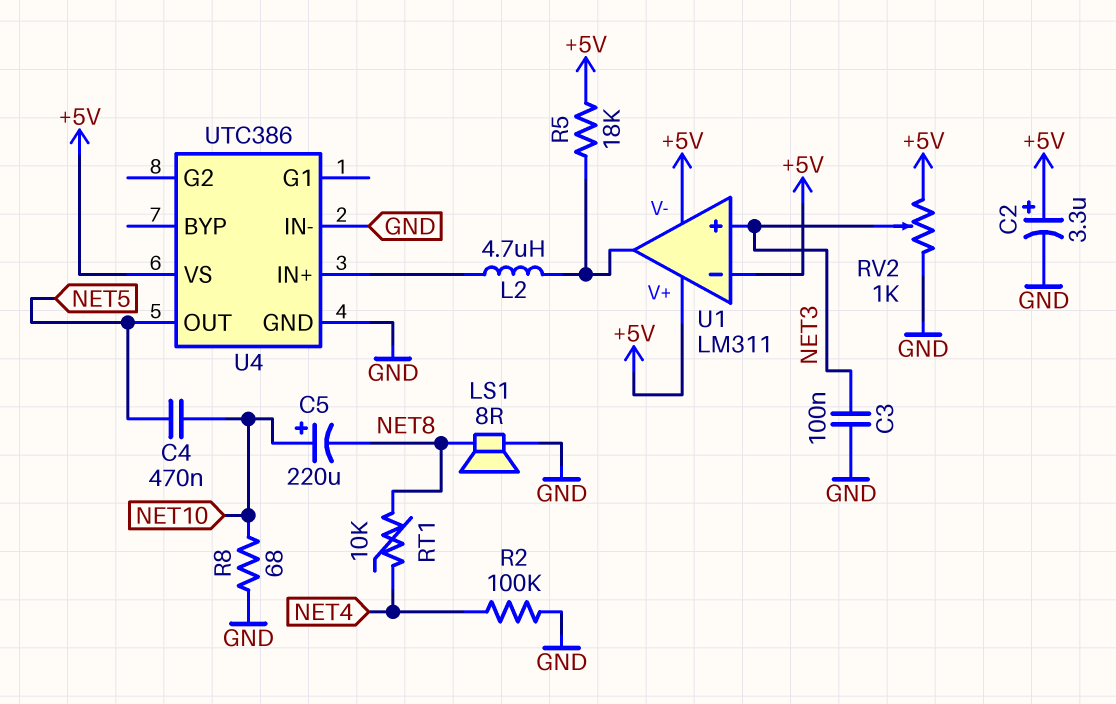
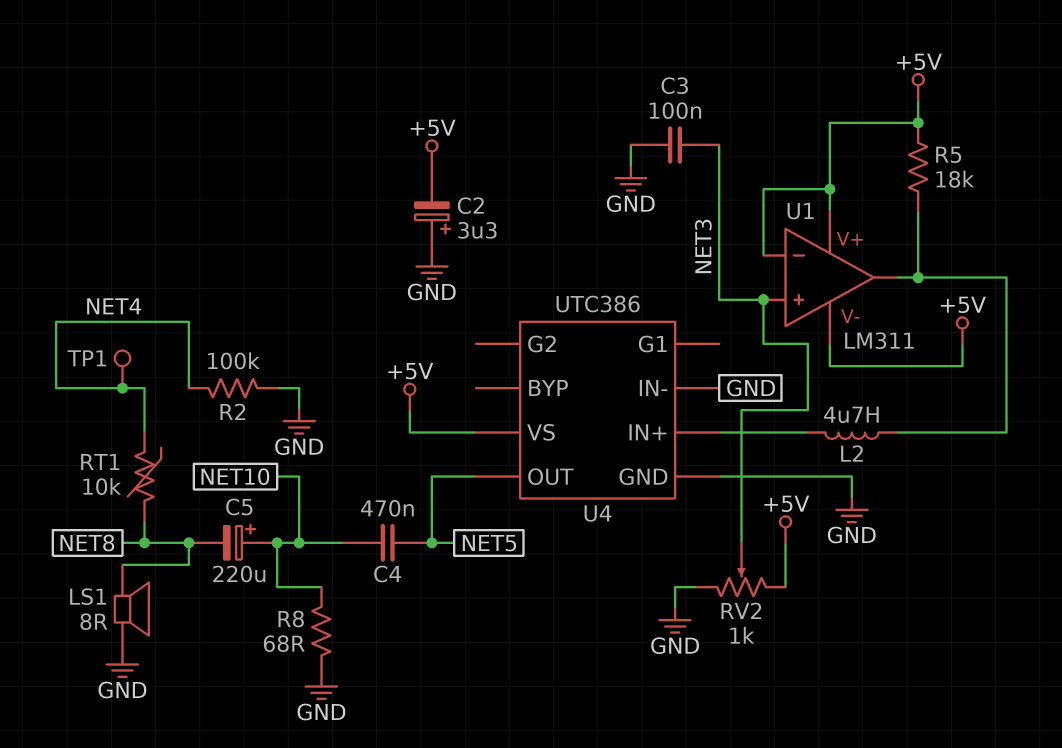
C2: 3.3uF (plus +5V, minus GND) -> 3.3uF (plus GND, minus +5V)
TP1: none -> test point (NET4)

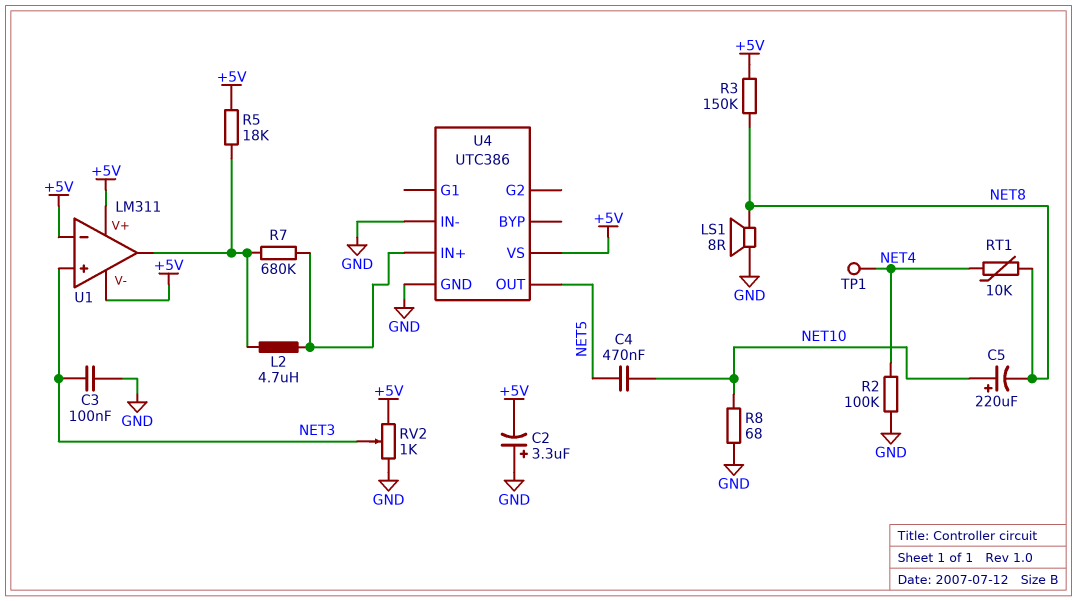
R3: none -> 150k (+5V, NET8)
R7: none -> 680k (U1/out, U4/IN+)

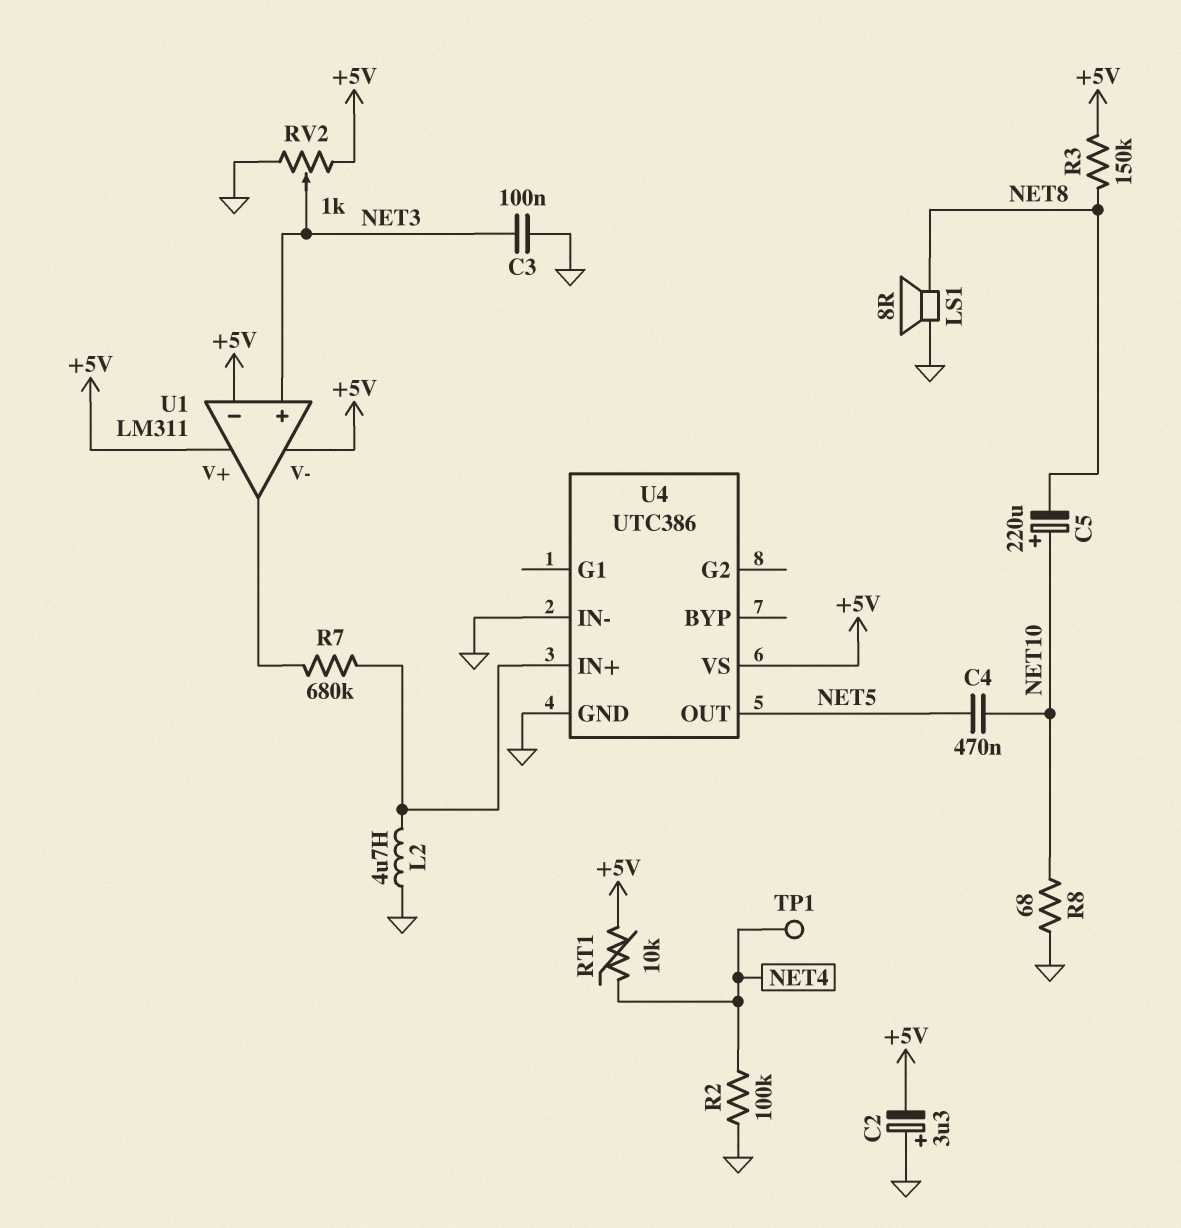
L2: 4.7uH (U1/out, U4/IN+) -> 4.7uH (GND, U4/IN+)
R5: 18k (+5V, U1/out) -> none
RT1: 10k (NET4, NET8) -> 10k (+5V, NET4)

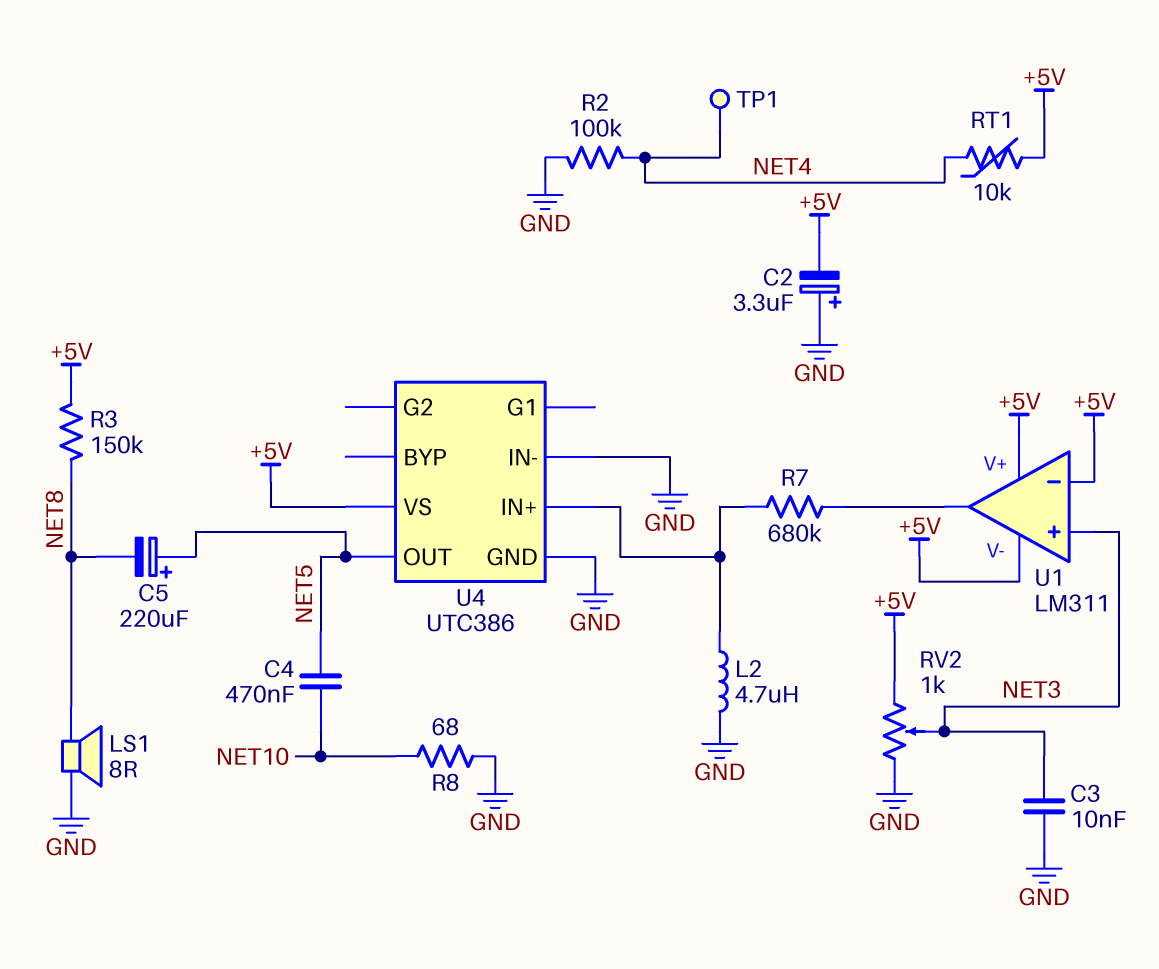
C3: 100nF (GND, NET3) -> 10nF (GND, NET3)
C5: 220uF (plus NET10, minus NET8) -> 220uF (plus NET5, minus NET8)

